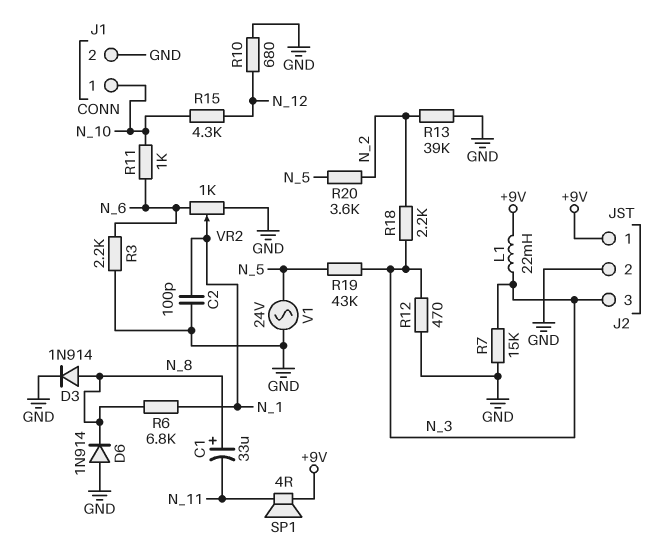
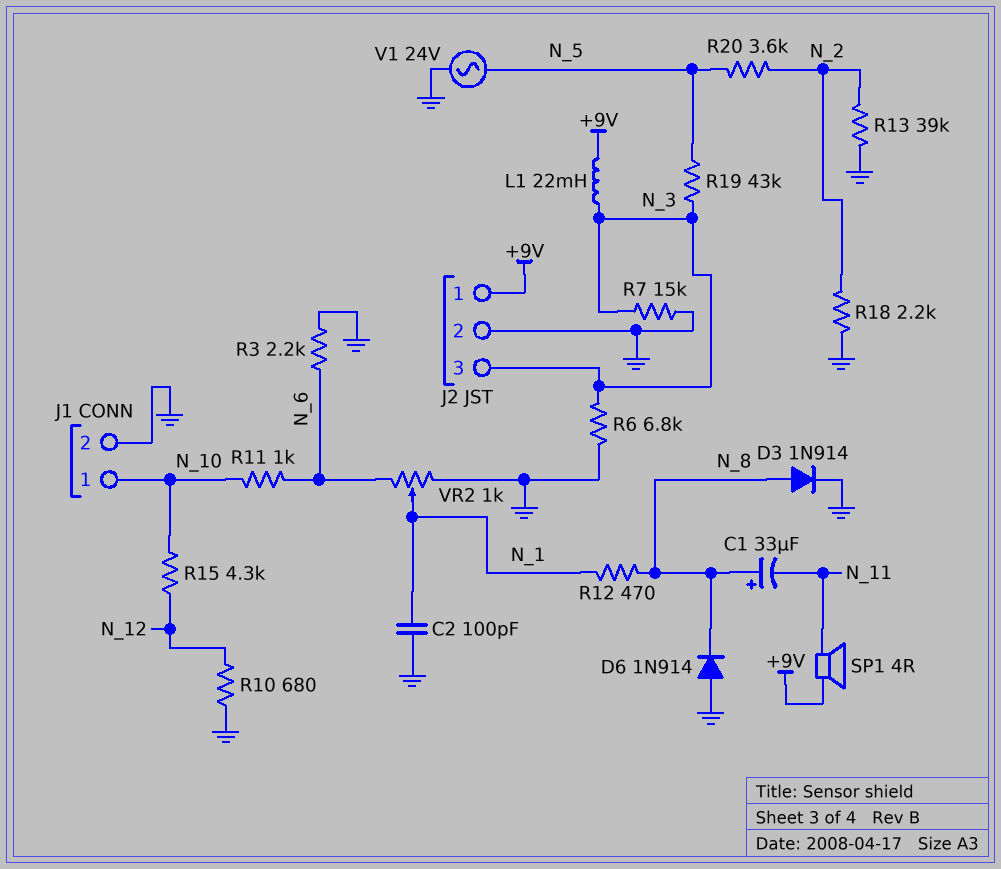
R6: 6.8k (N_1, N_8) -> 6.8k (GND, N_3)
R12: 470 (GND, N_3) -> 470 (N_1, N_8)
R18: 2.2k (N_2, N_3) -> 2.2k (GND, N_2)

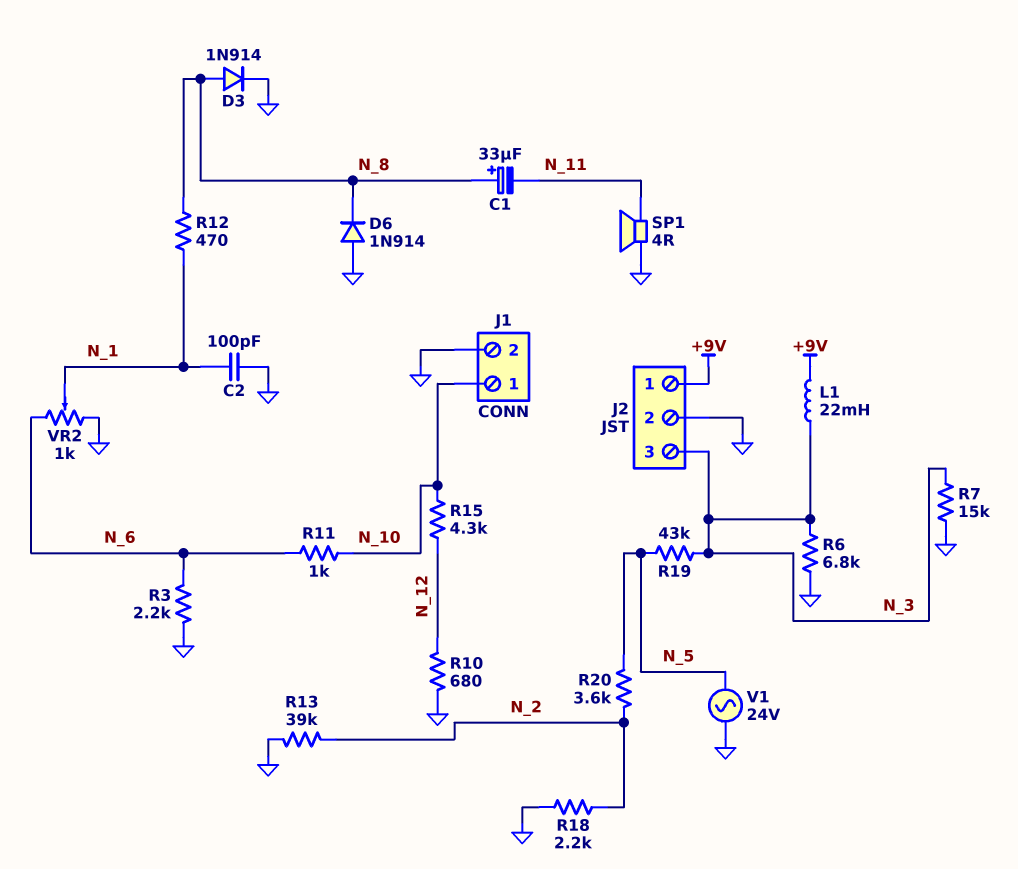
SP1: speaker 4R (+9V, N_11) -> speaker 4R (GND, N_11)

